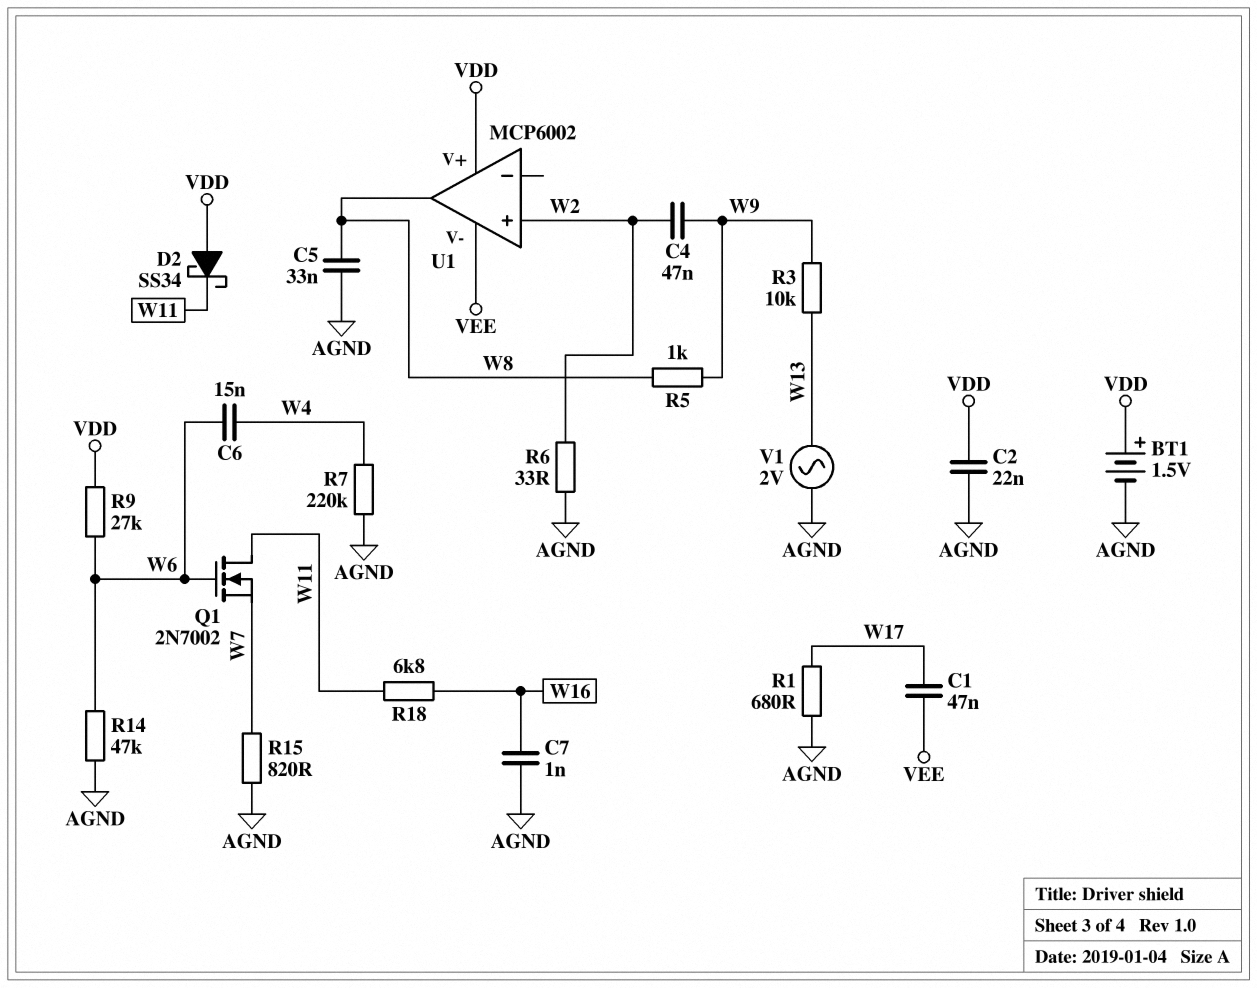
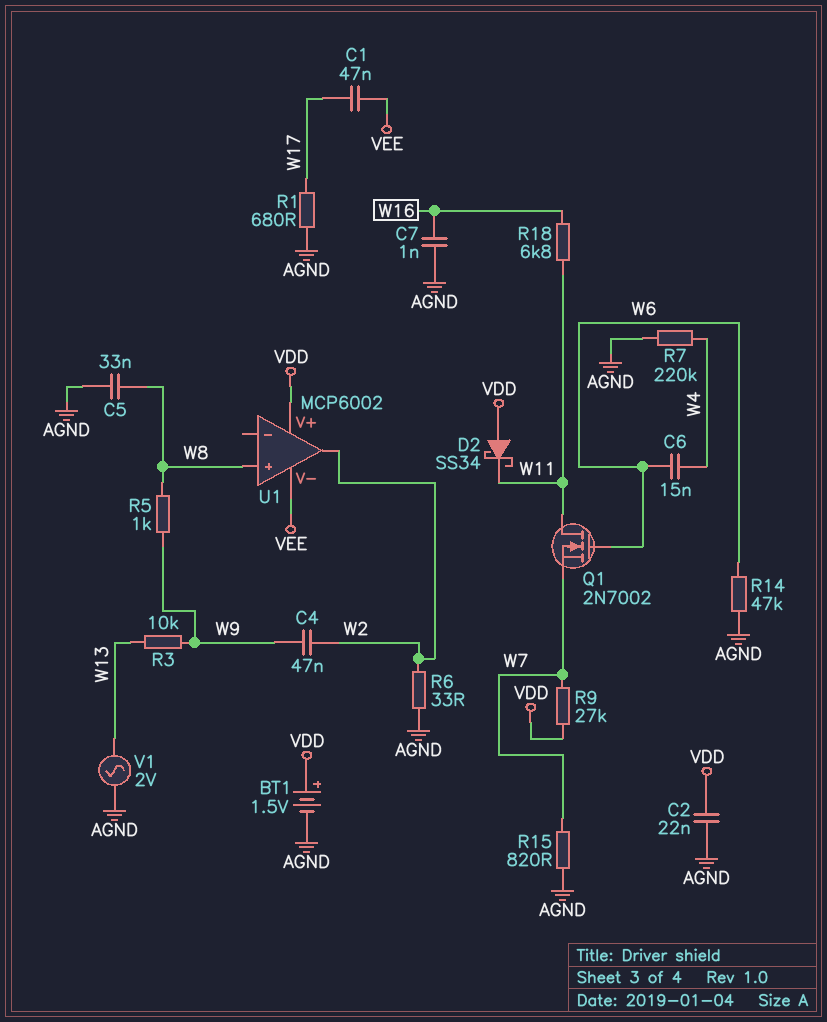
R9: 27k (VDD, W6) -> 27k (VDD, W7)
U1 pin in+: W2 -> W8
U1 pin out: W8 -> W2

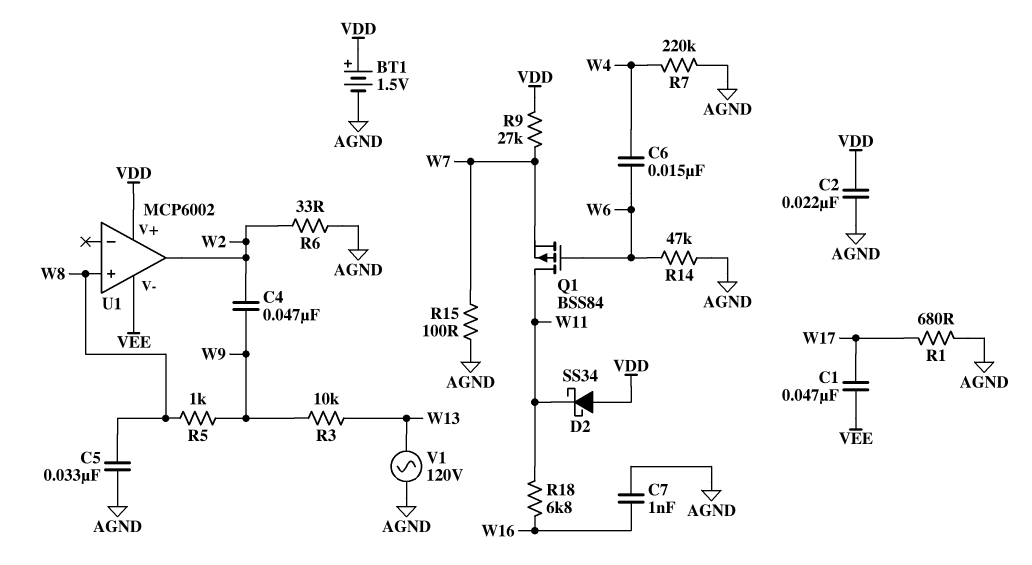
Q1: NMOS 2N7002 (G W6, D W11, S W7) -> PMOS BSS84 (G W6, D W11, S W7)
R15: 820 (AGND, W7) -> 100 (AGND, W7)
V1: AC 2V (AGND, W13) -> AC 120V (AGND, W13)

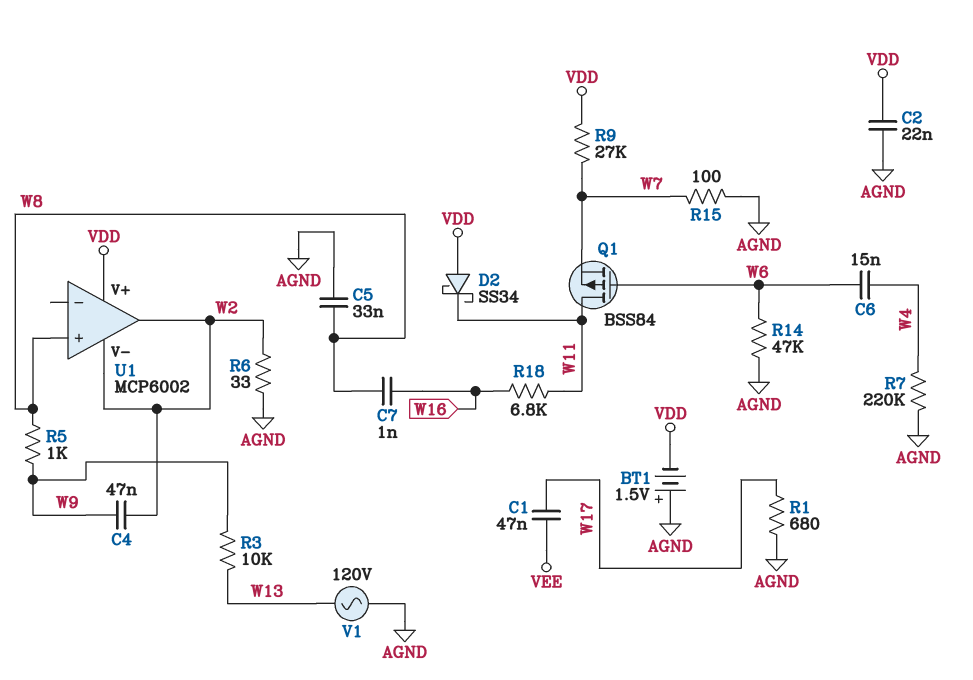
BT1: 1.5V (plus VDD, minus AGND) -> 1.5V (plus AGND, minus VDD)
C7: 1nF (AGND, W16) -> 1nF (W8, W16)
U1 pin V-: VEE -> W2

